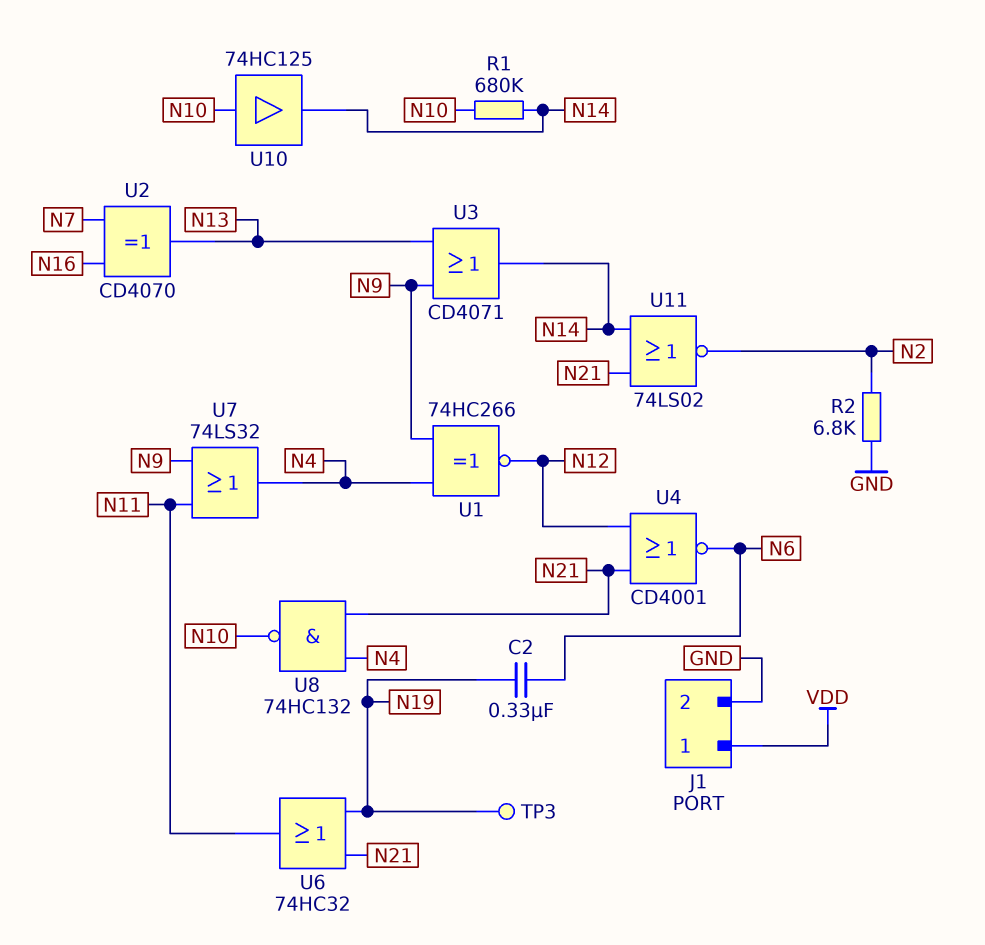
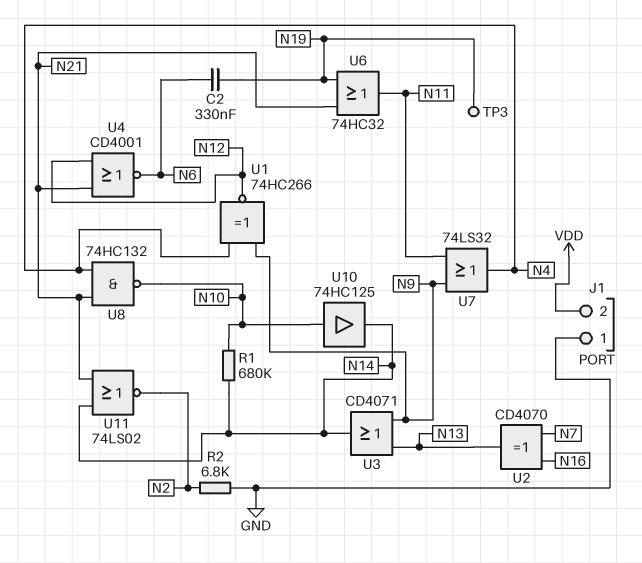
J1 pin 1: VDD -> GND
J1 pin 2: GND -> VDD

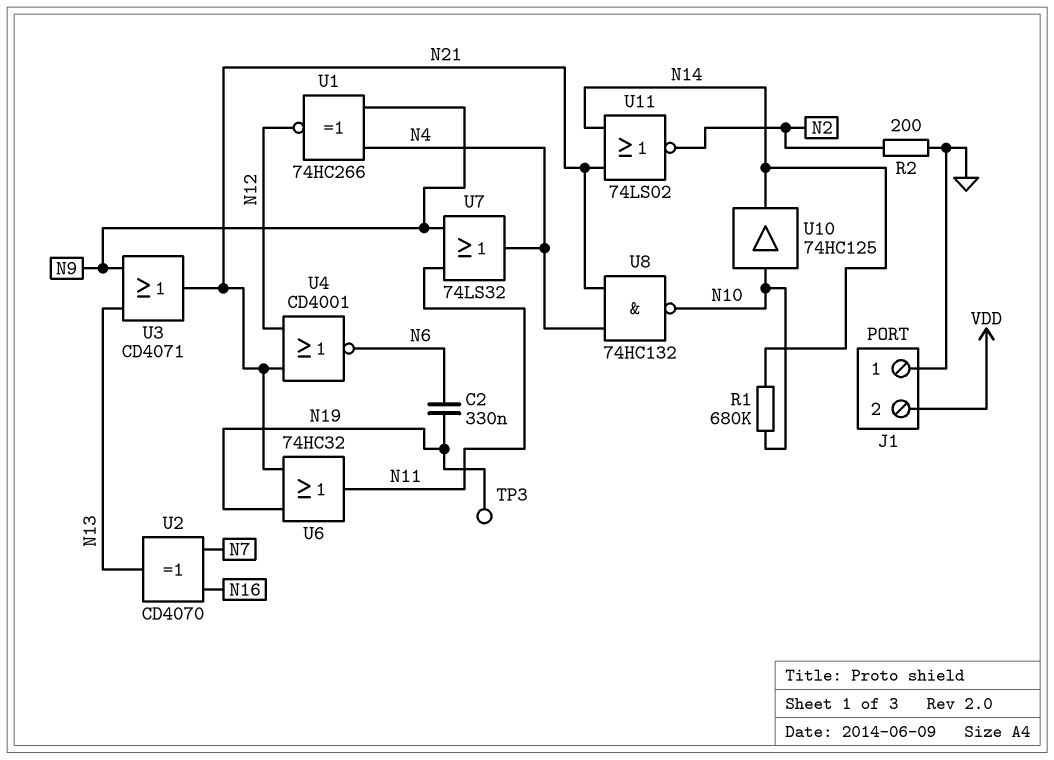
R2: 6.8k (GND, N2) -> 200 (GND, N2)
U3: OR CD4071 (in N9, in N13, out N14) -> OR CD4071 (in N9, in N13, out N21)

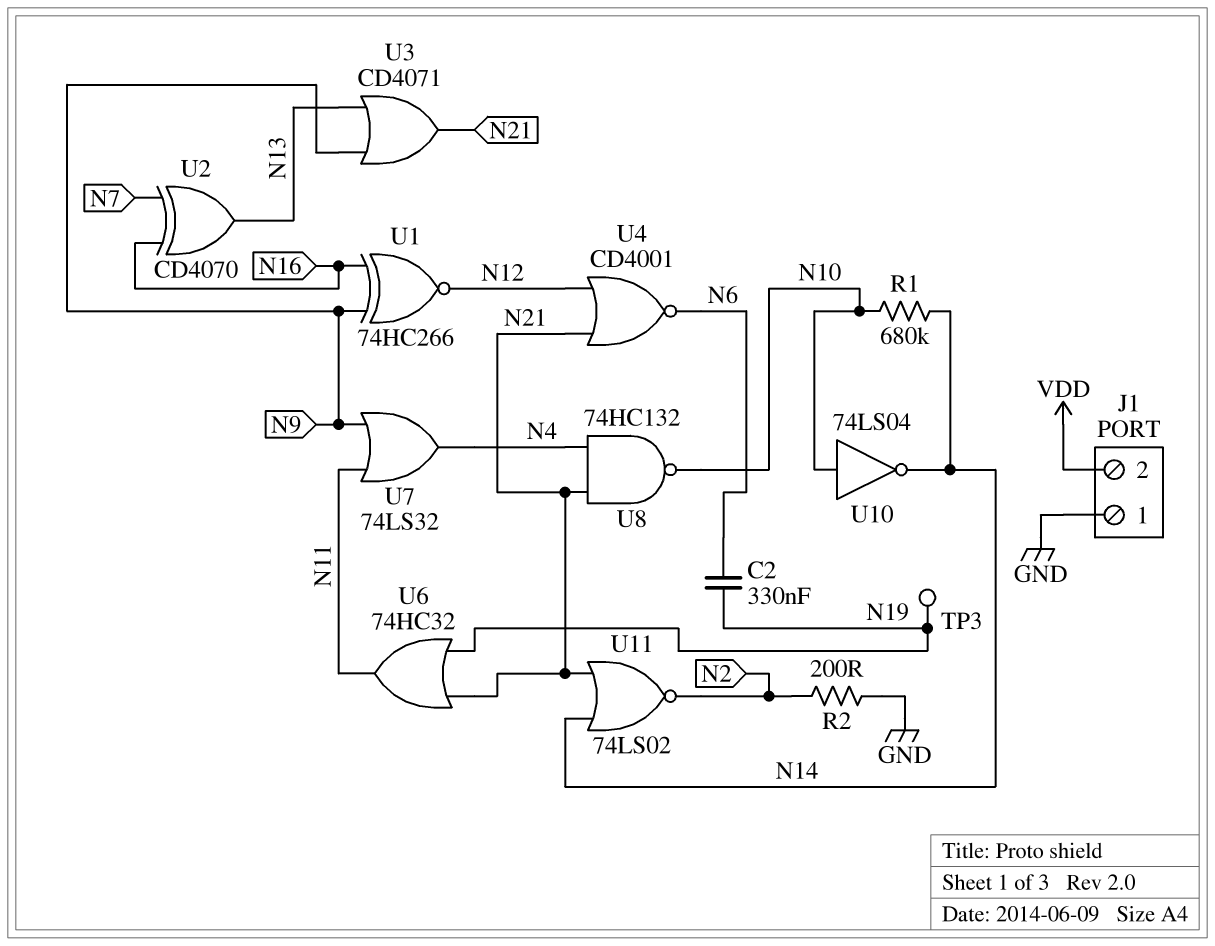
U1: XNOR 74HC266 (in N4, in N9, out N12) -> XNOR 74HC266 (in N9, in N16, out N12)
U10: buffer 74HC125 (in N10, out N14) -> NOT 74LS04 (in N10, out N14)

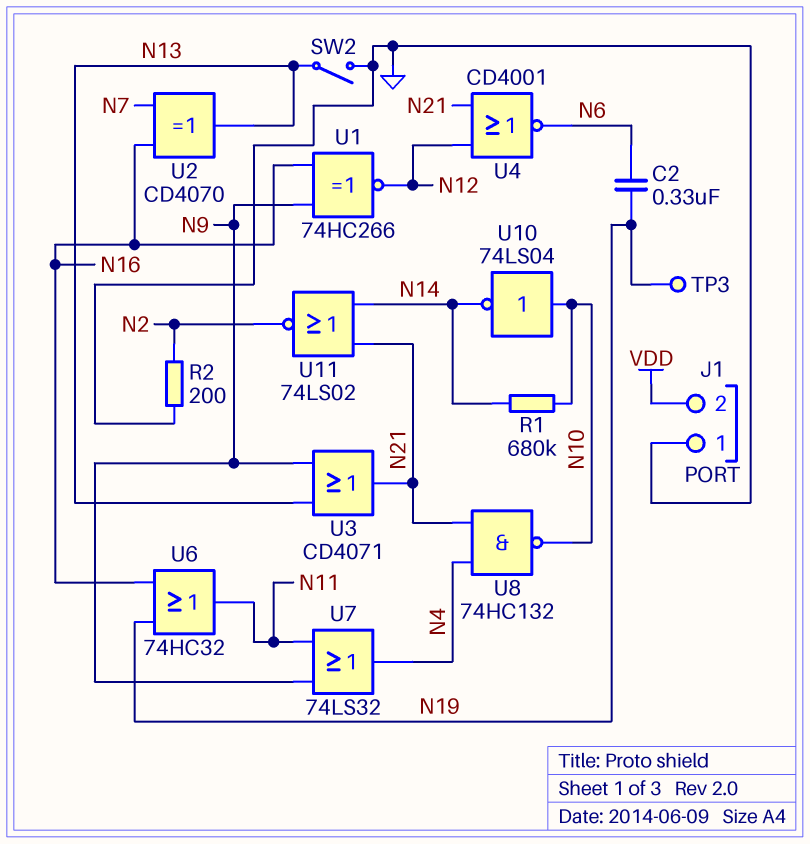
SW2: none -> switch (GND, N13)
U6: OR 74HC32 (in N19, in N21, out N11) -> OR 74HC32 (in N16, in N19, out N11)

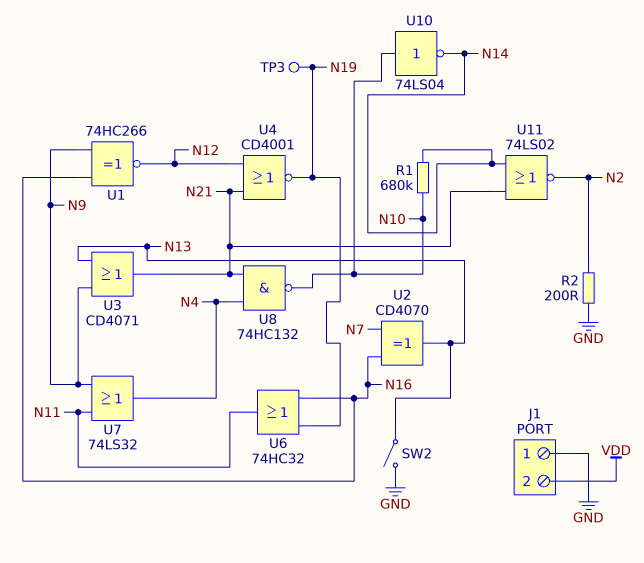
C2: 330nF (N6, N19) -> none
U4: NOR CD4001 (in N12, in N21, out N6) -> NOR CD4001 (in N12, in N21, out N19)

